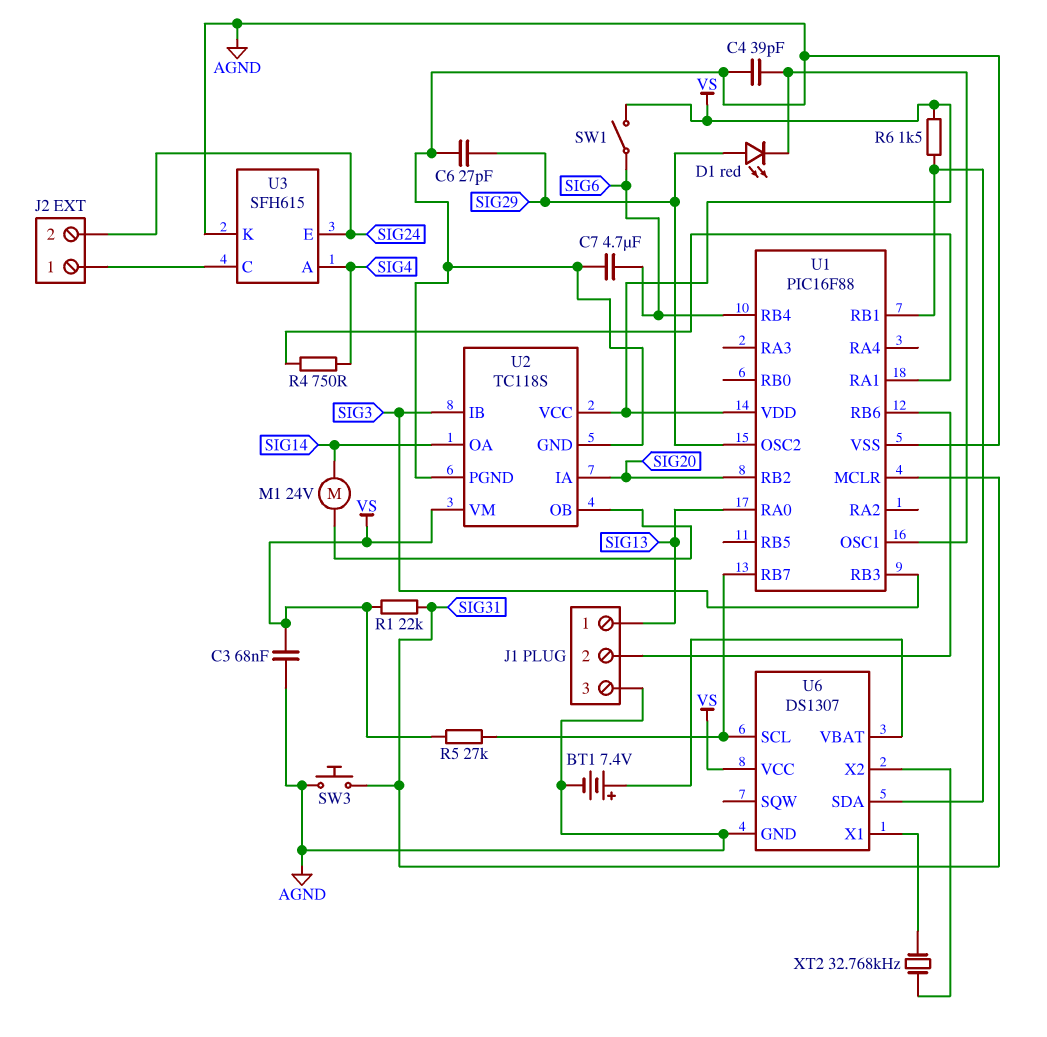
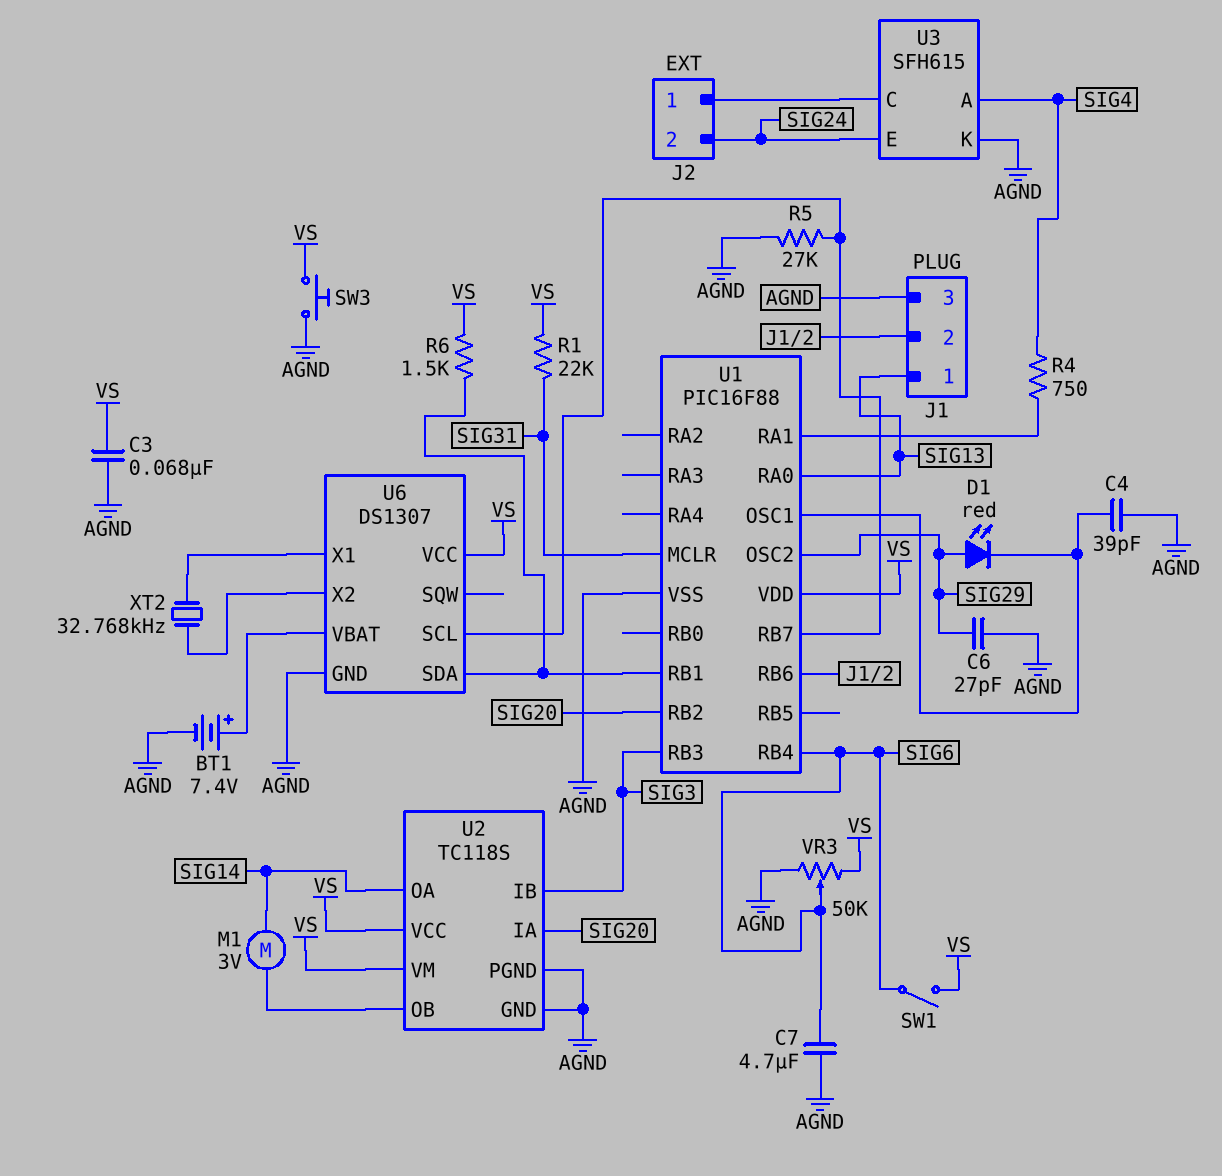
M1: motor 24V (SIG14, U2/OB) -> motor 3V (SIG14, U2/OB)
R5: 27k (U1/RB7, VS) -> 27k (AGND, U1/RB7)
SW3: button (AGND, SIG31) -> button (AGND, VS)
VR3: none -> 50k (AGND, VS, wiper SIG6)

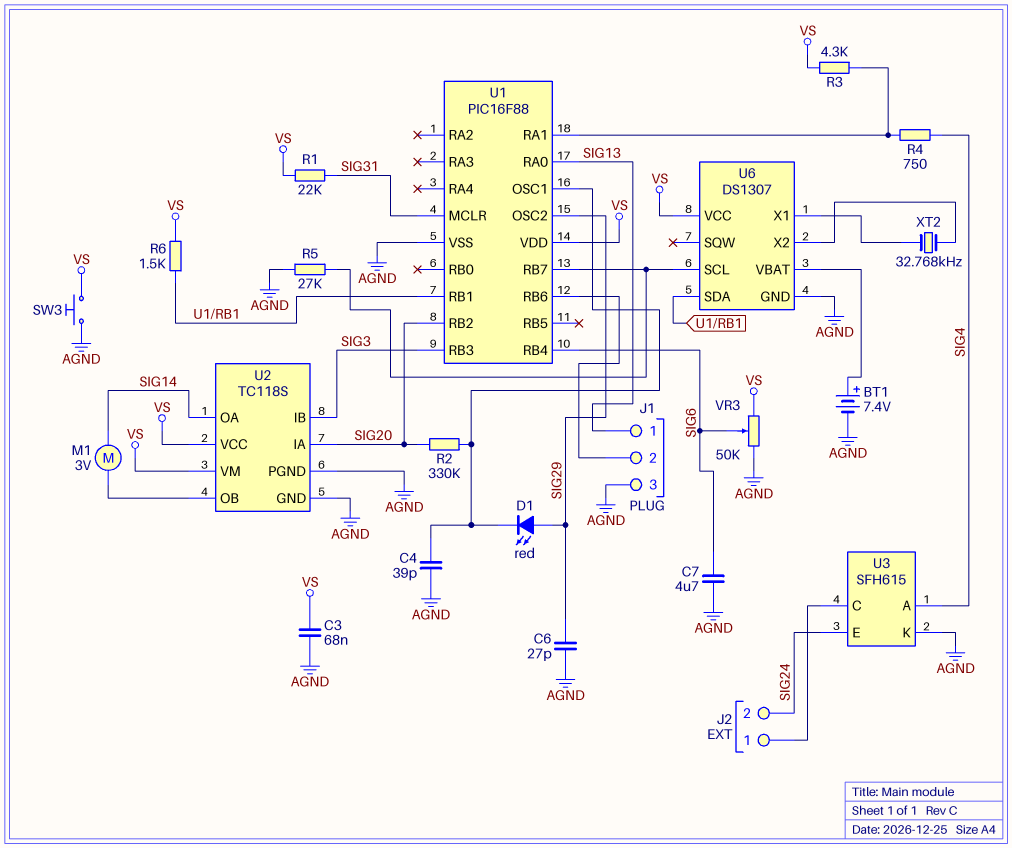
R2: none -> 330k (SIG20, U1/OSC1)
R3: none -> 4.3k (U1/RA1, VS)
SW1: switch (SIG6, VS) -> none

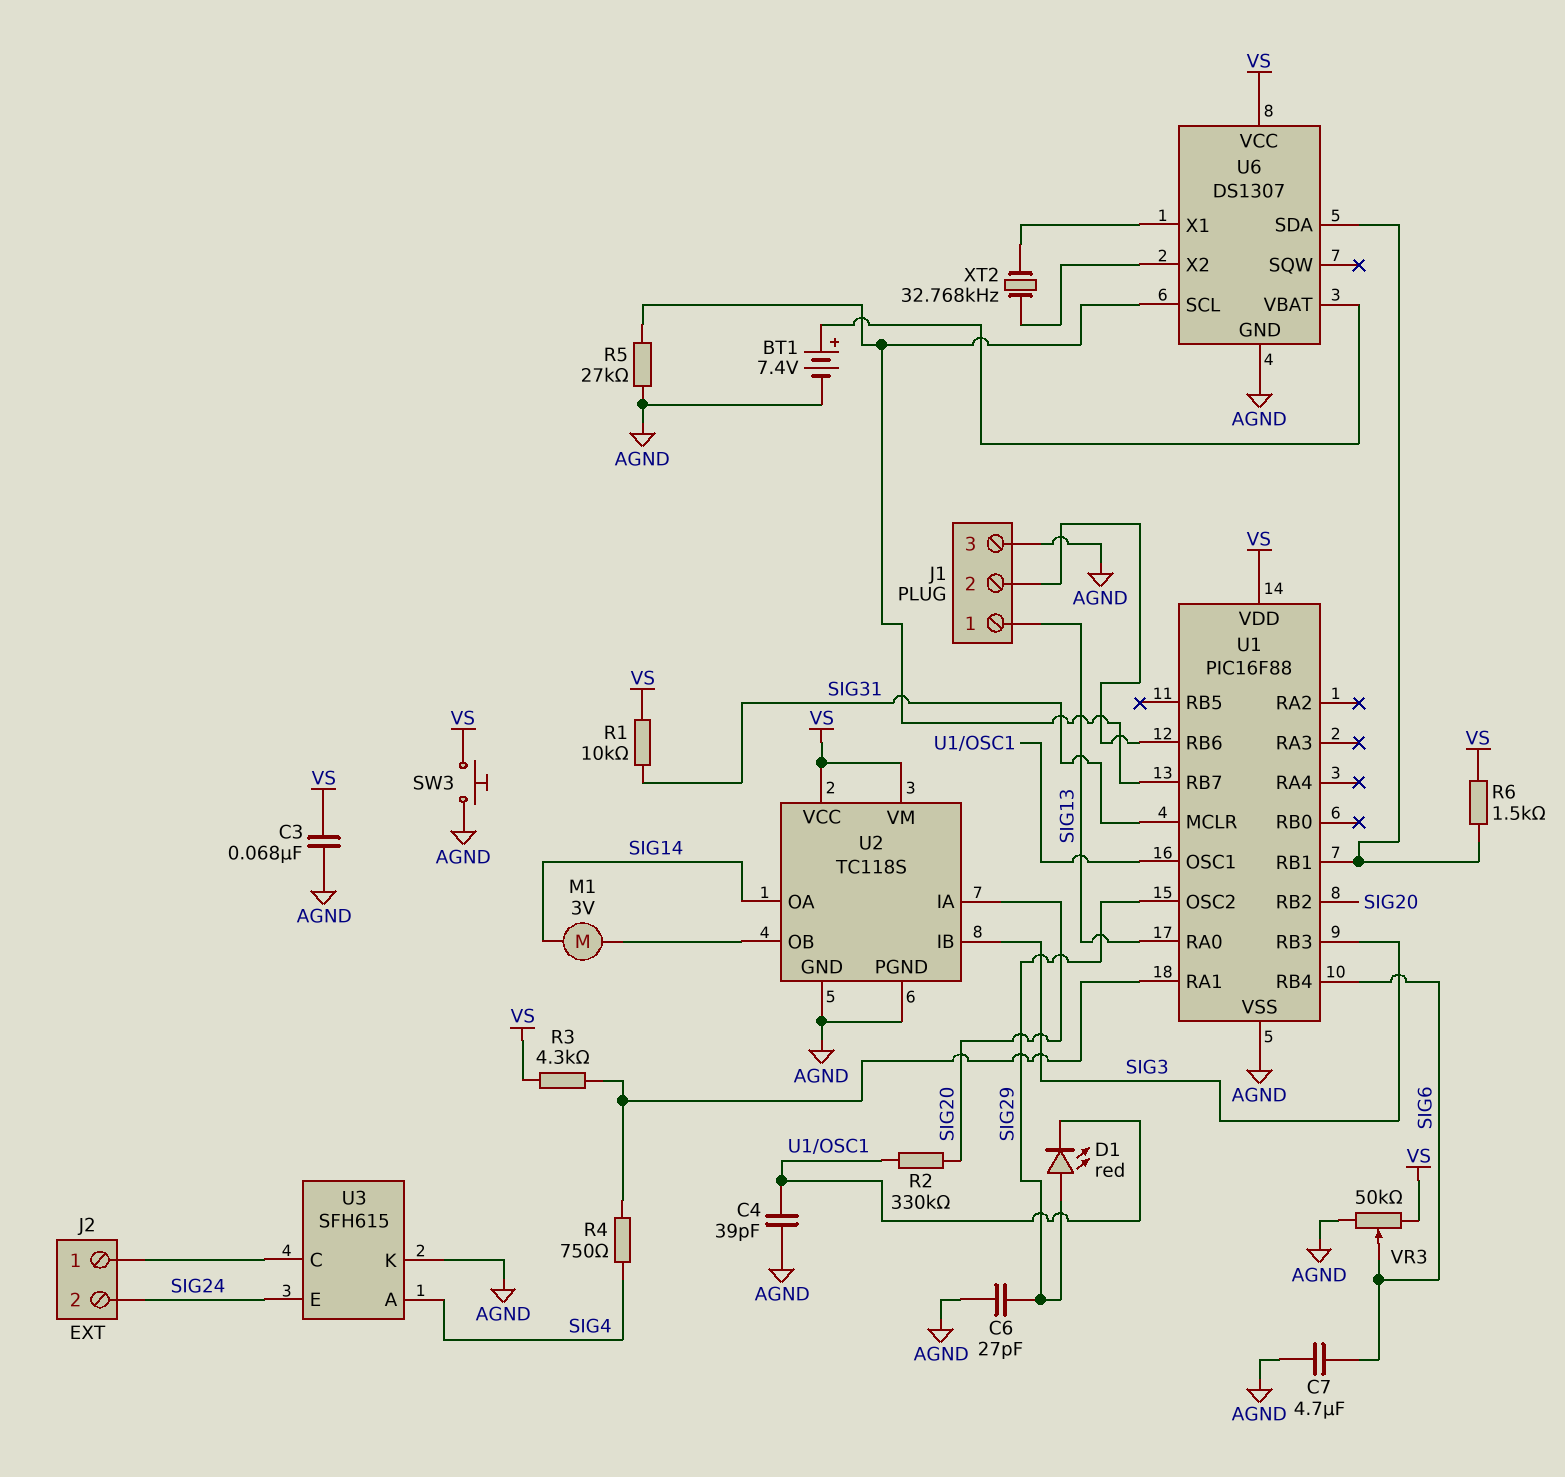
R1: 22k (SIG31, VS) -> 10k (SIG31, VS)

